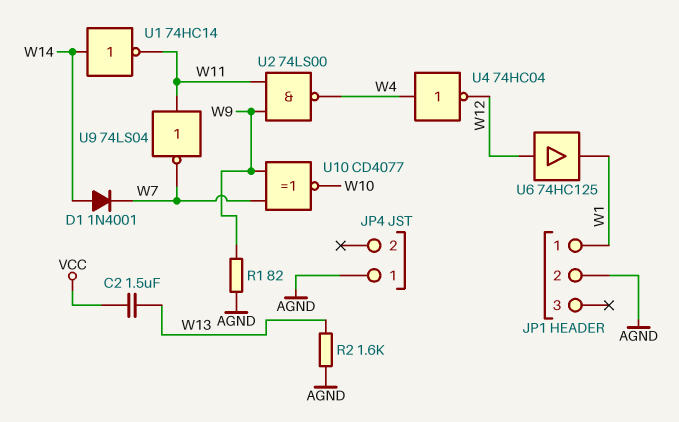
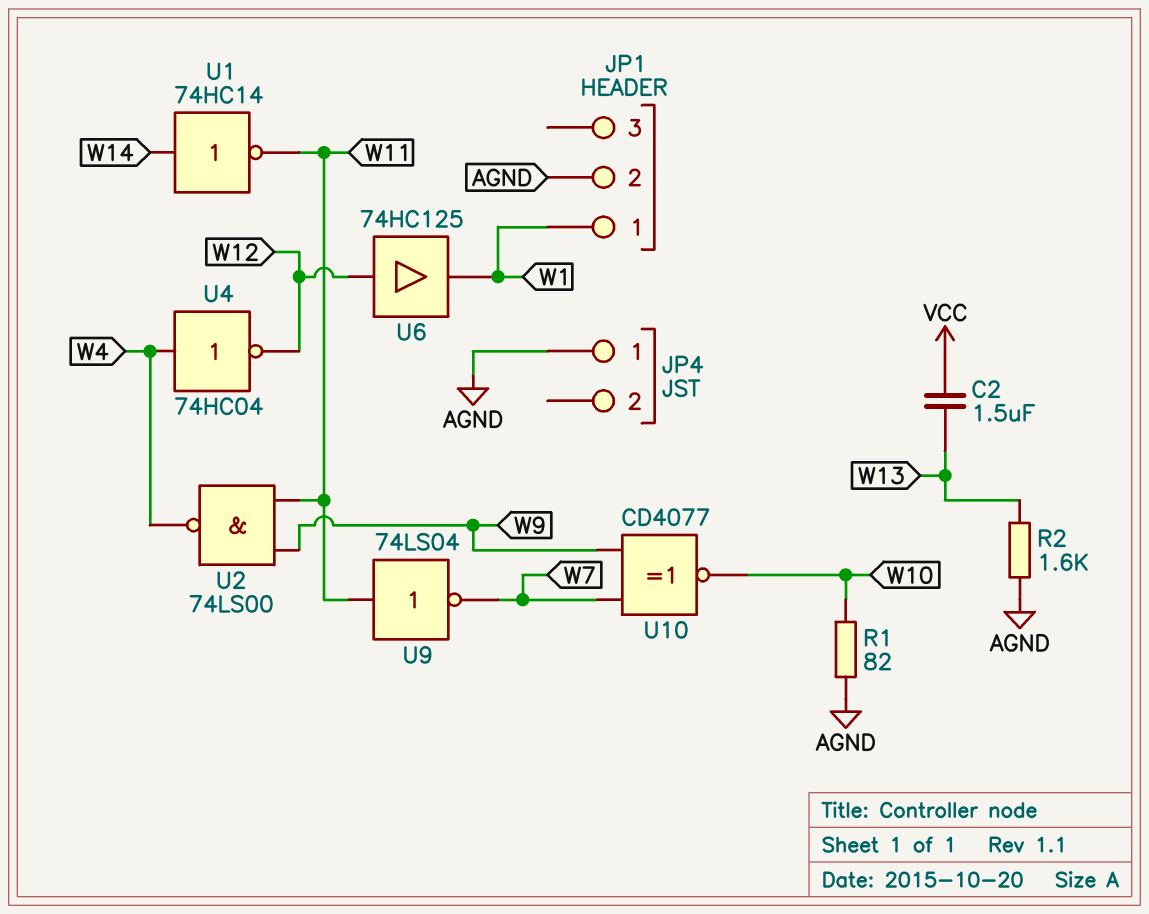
D1: diode 1N4001 (A W14, K W7) -> none
R1: 82 (AGND, W9) -> 82 (AGND, W10)

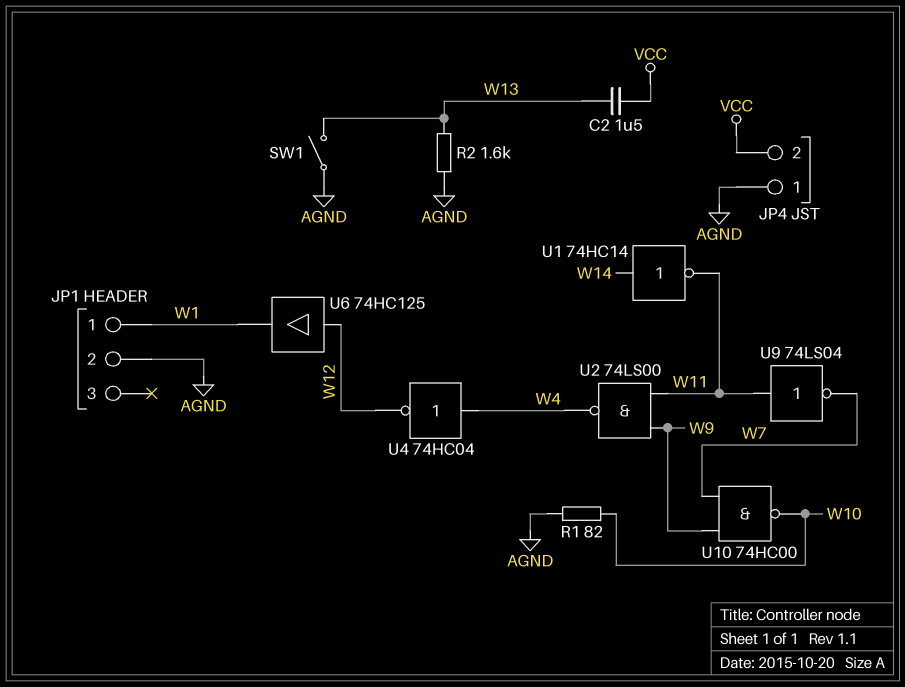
JP4 pin 2: none -> VCC
SW1: none -> switch (AGND, W13)
U10: XNOR CD4077 (in W7, in W9, out W10) -> NAND 74HC00 (in W7, in W9, out W10)

